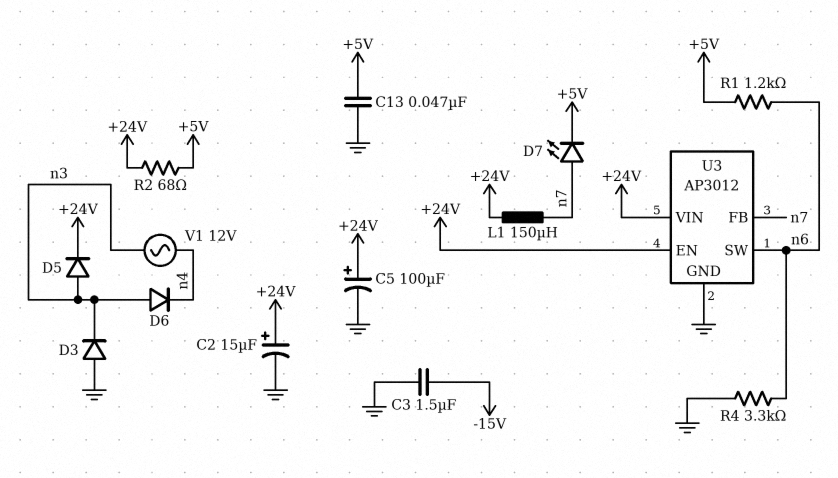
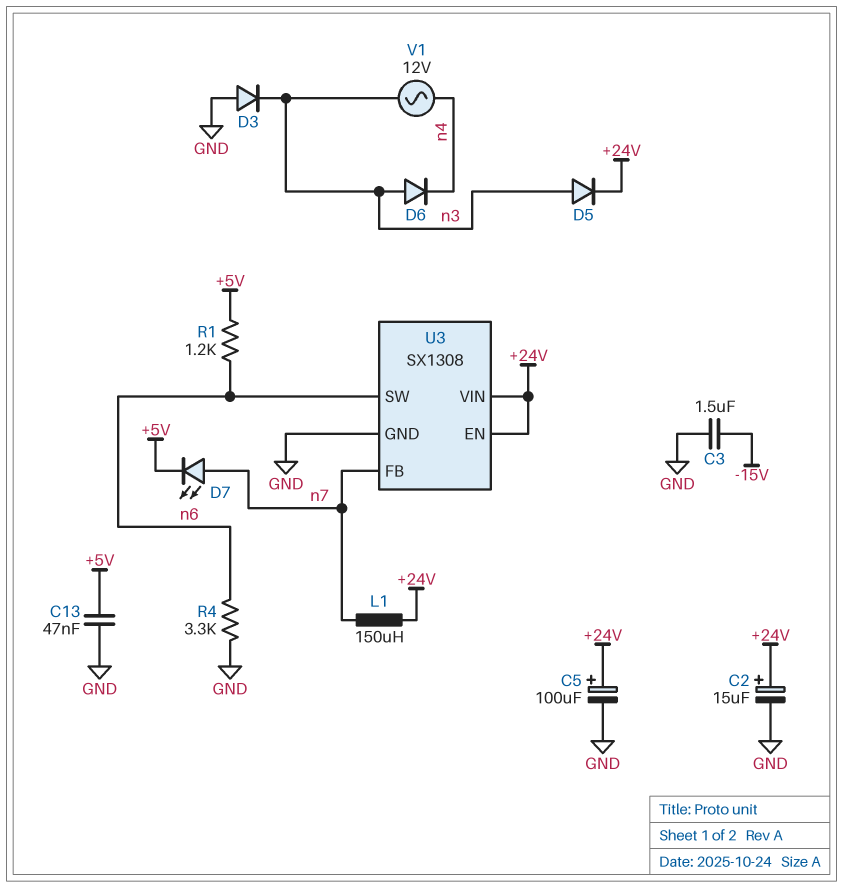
R2: 68 (+5V, +24V) -> none
U3: AP3012 -> SX1308

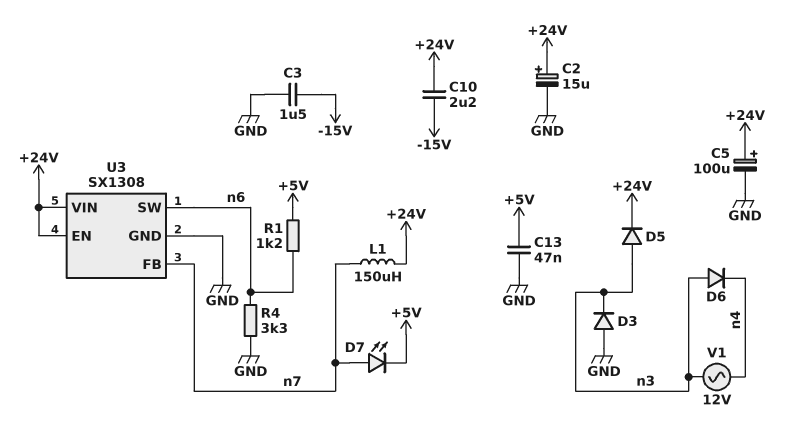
C10: none -> 2.2uF (+24V, -15V)

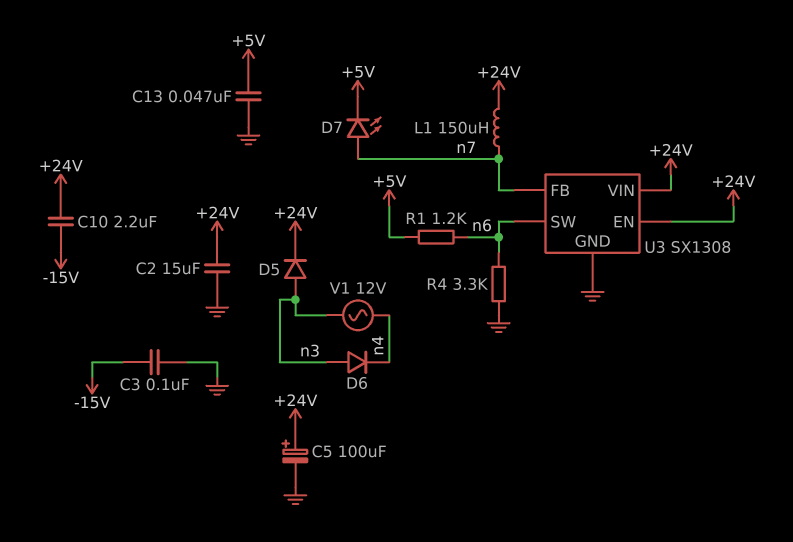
C2: 15uF (plus +24V, minus GND) -> 15uF (+24V, GND)
C3: 1.5uF (-15V, GND) -> 100nF (-15V, GND)
D3: diode (A GND, K n3) -> none

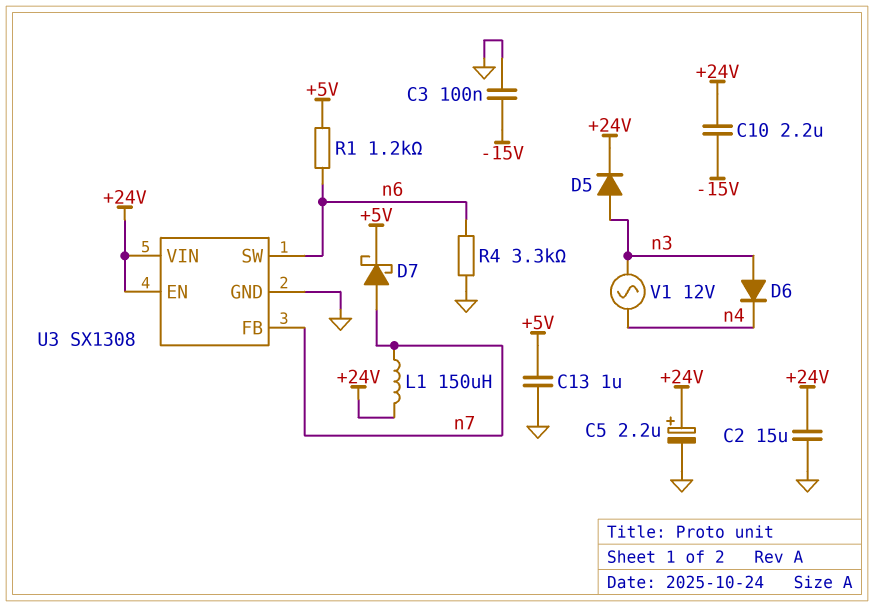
C5: 100uF (plus +24V, minus GND) -> 2.2uF (plus +24V, minus GND)
C13: 47nF (+5V, GND) -> 1uF (+5V, GND)
D7: LED (A n7, K +5V) -> schottky (A n7, K +5V)

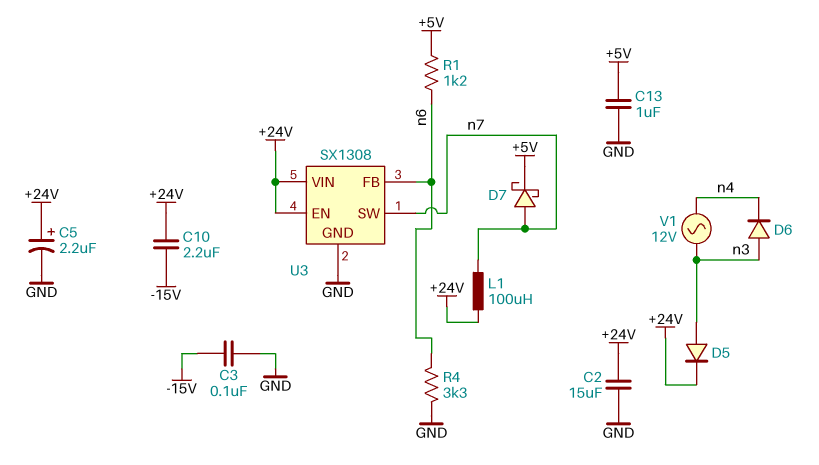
L1: 150uH (+24V, n7) -> 100uH (+24V, n7)
U3 pin FB: n7 -> n6
U3 pin SW: n6 -> n7

